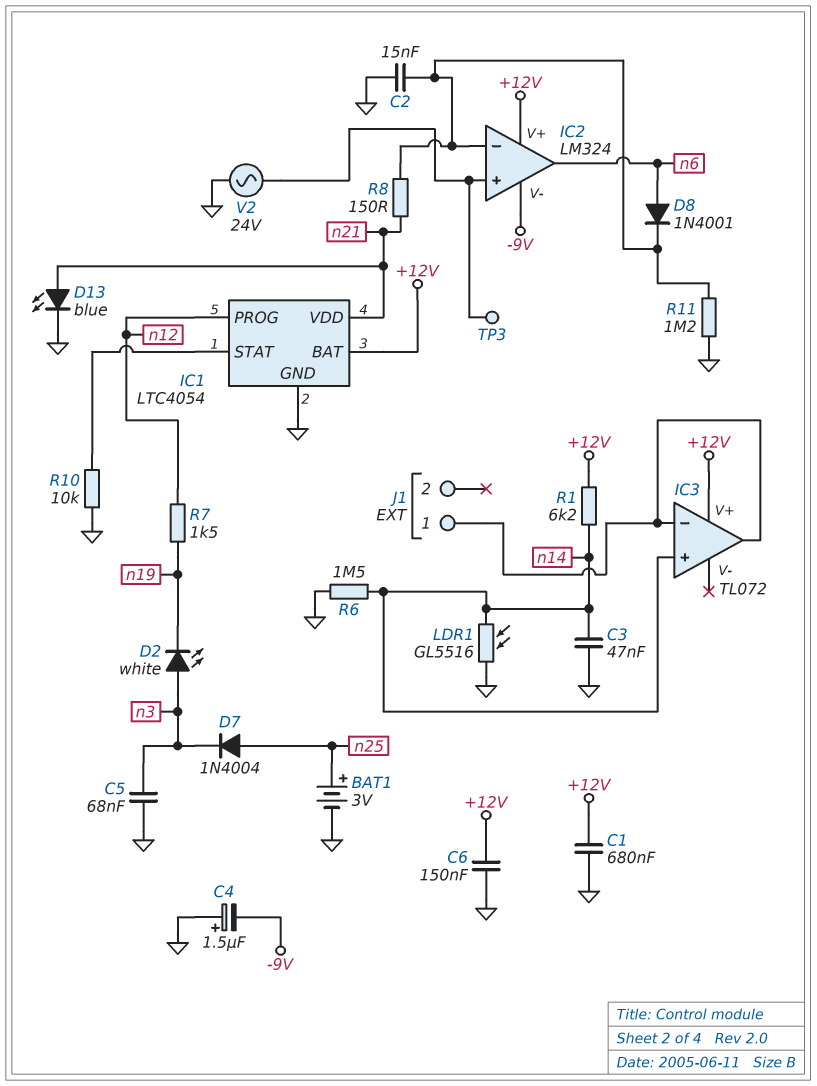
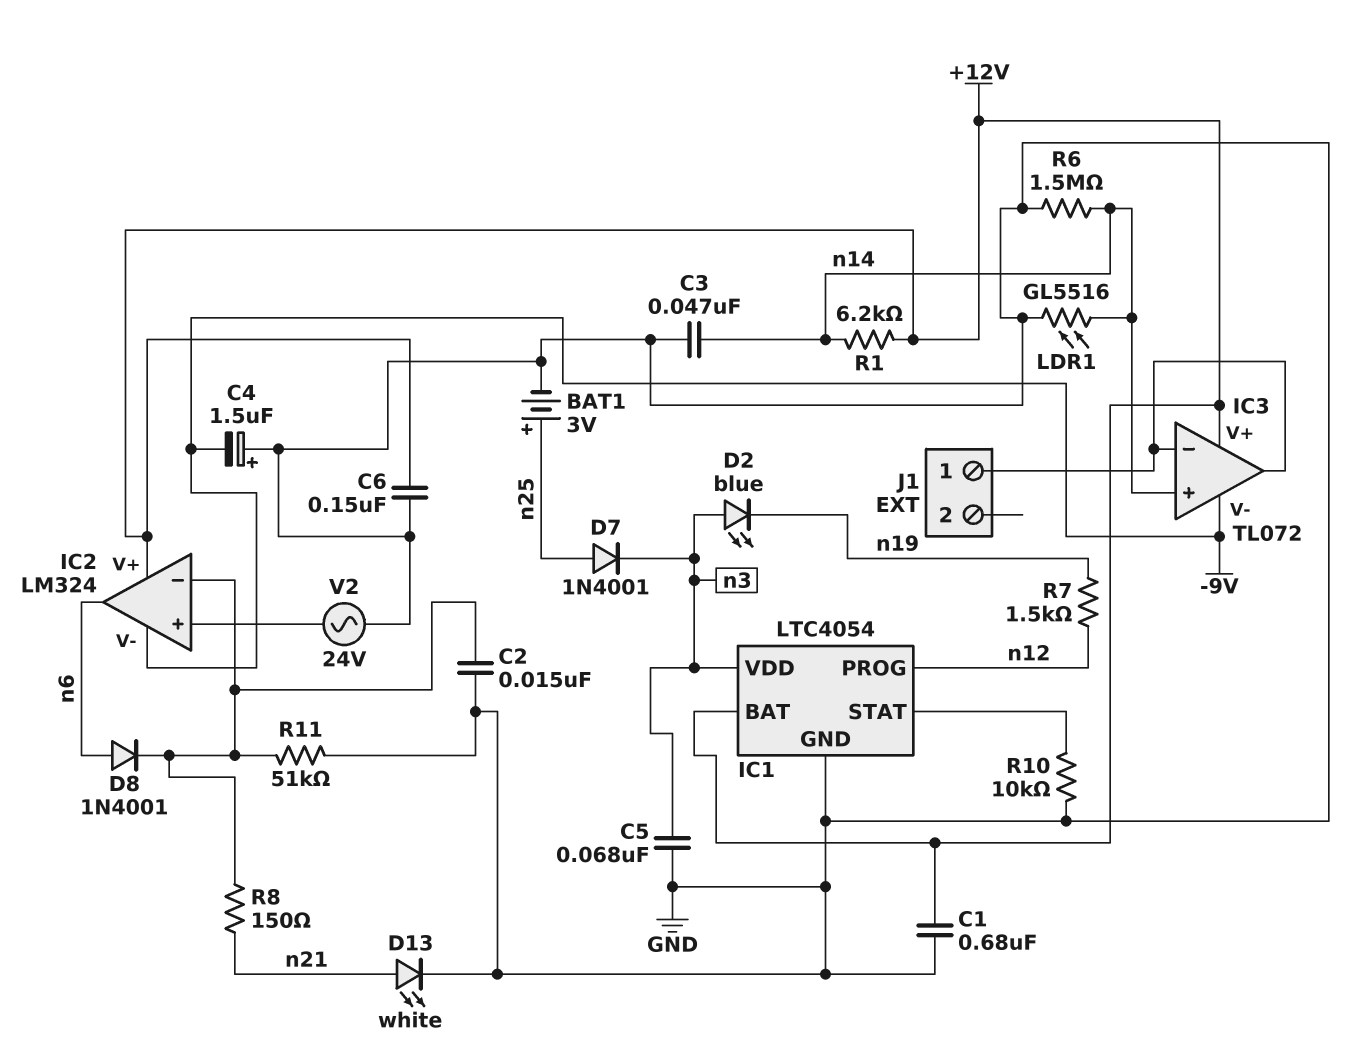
D2: LED white (A n3, K n19) -> LED blue (A n3, K n19)
D7: diode 1N4004 (A n25, K n3) -> diode 1N4001 (A n25, K n3)
D13: LED blue (A n21, K GND) -> LED white (A n21, K GND)
IC1 pin VDD: n21 -> n3
IC3 pin V-: none -> -9V
R11: 1.2M (GND, IC2/in-) -> 51k (GND, IC2/in-)
TP3: test point (IC2/in+) -> none

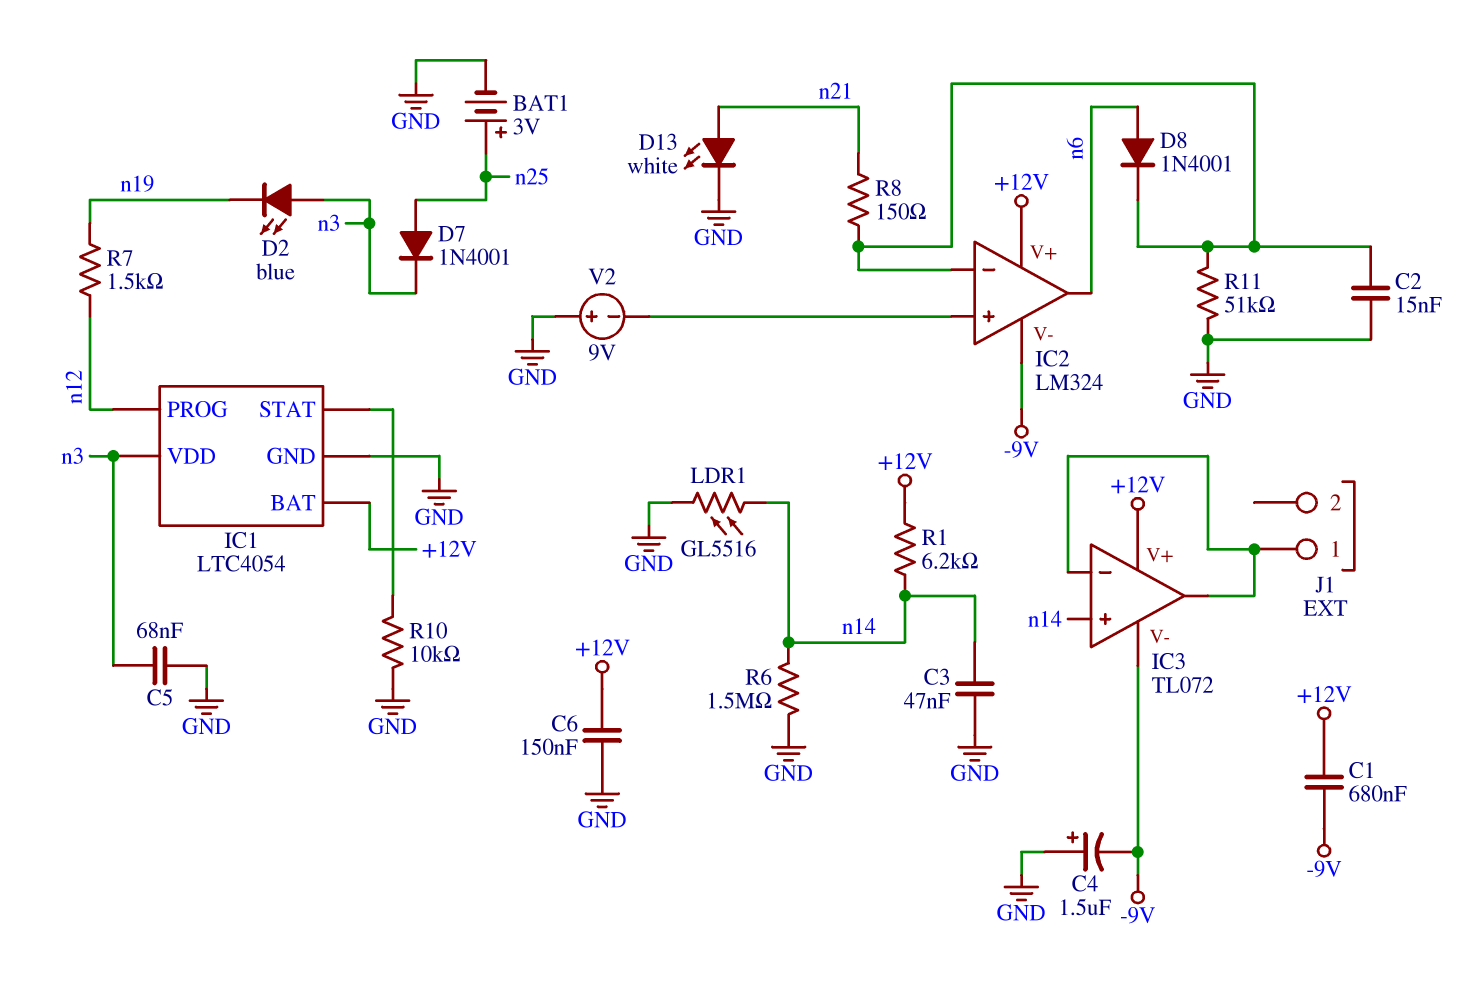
C1: 680nF (+12V, GND) -> 680nF (+12V, -9V)
V2: AC 24V (GND, IC2/in+) -> 9V (plus GND, minus IC2/in+)

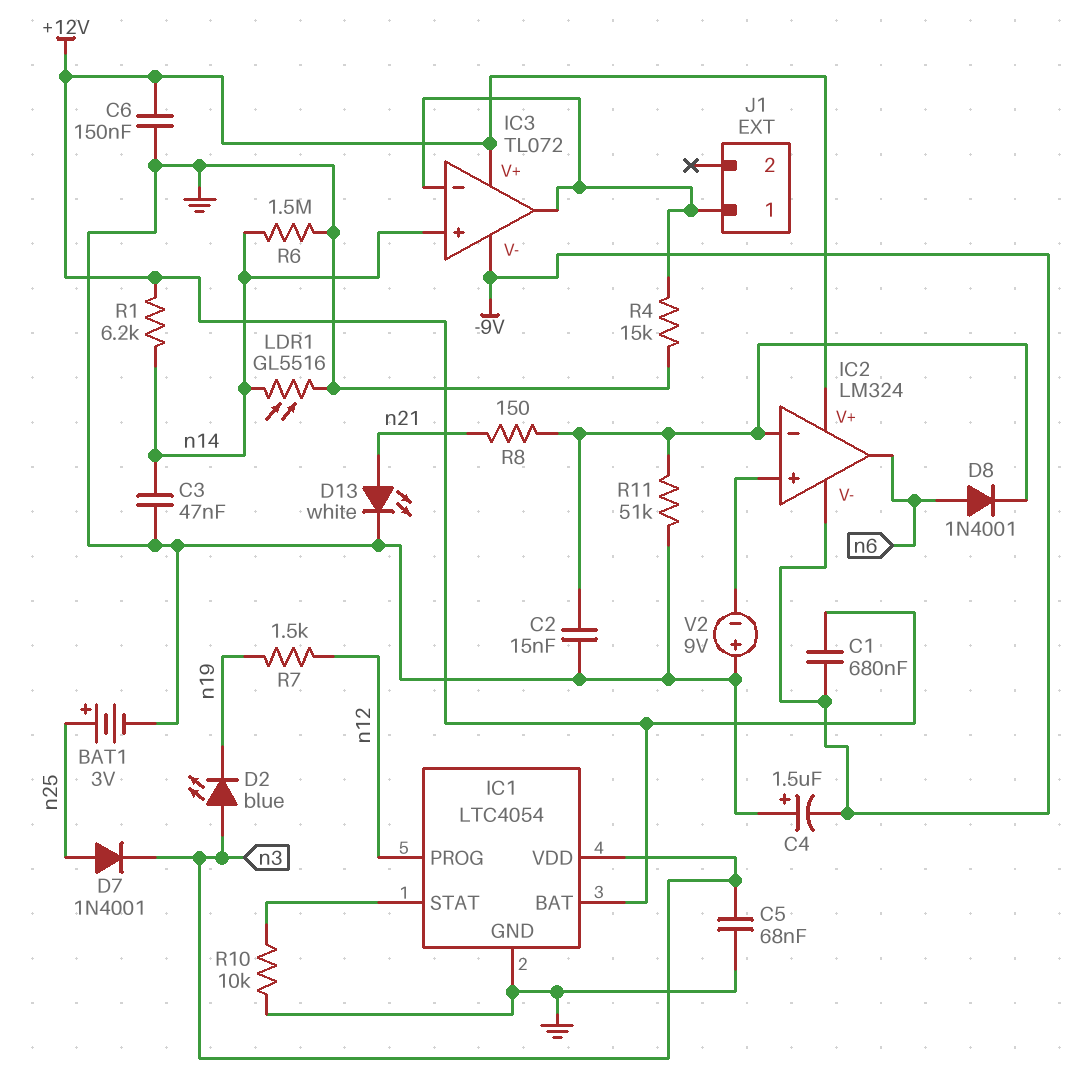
R4: none -> 15k (GND, IC3/in-)

